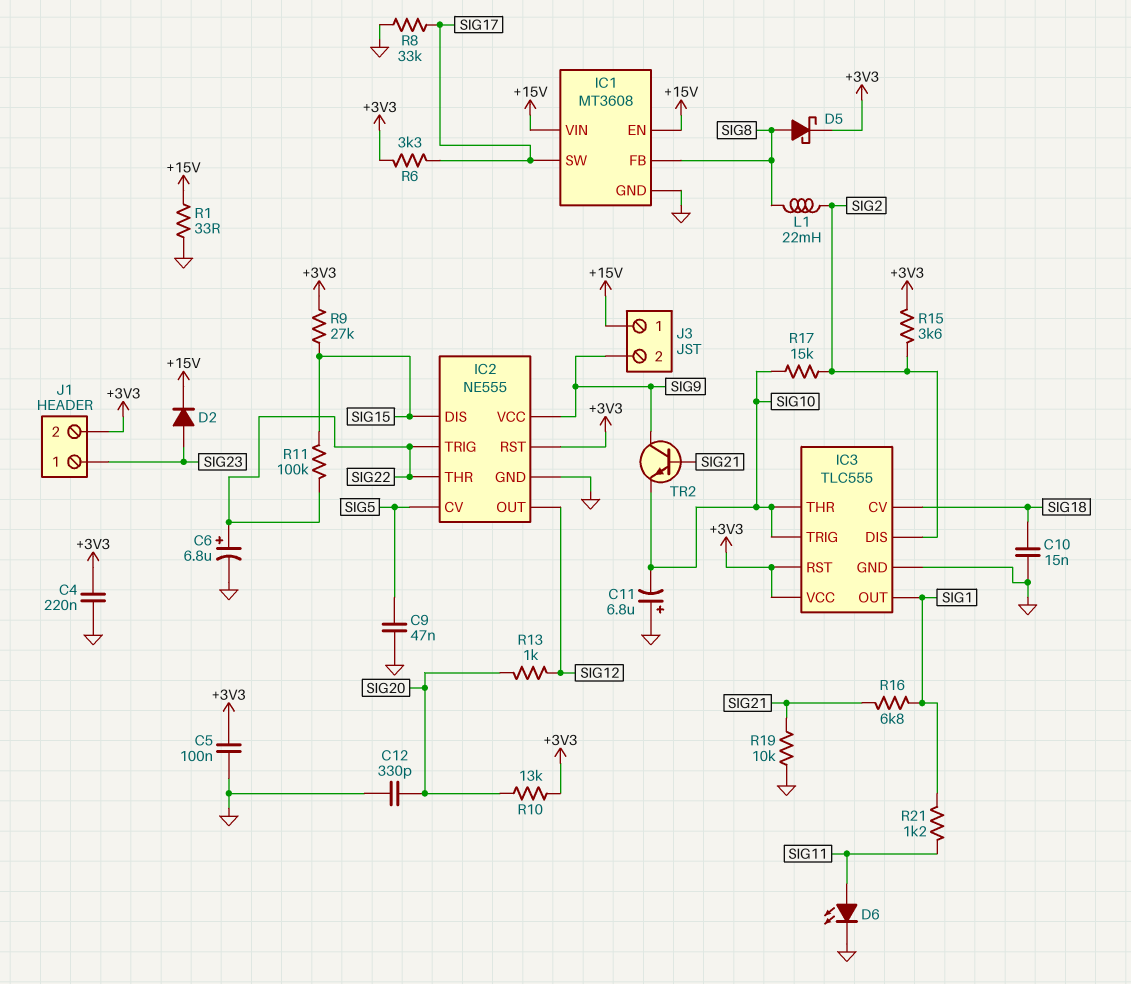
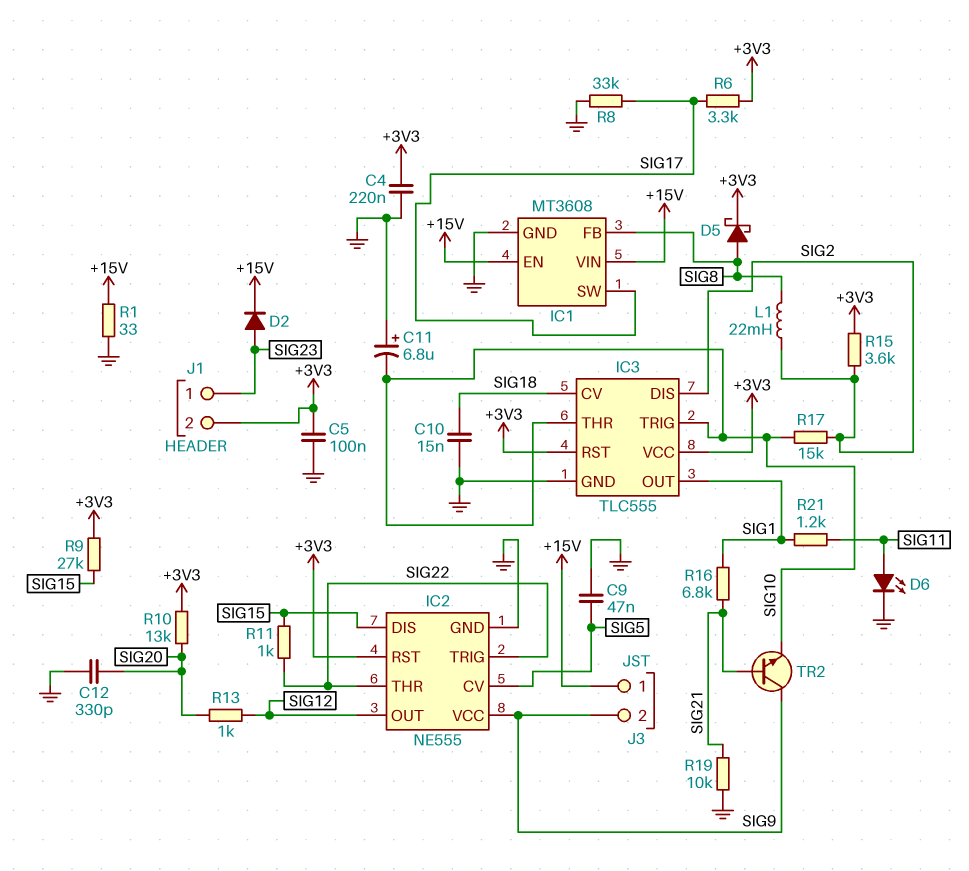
C6: 6.8uF (plus SIG22, minus GND) -> none
R11: 100k (SIG15, SIG22) -> 1k (SIG15, SIG22)

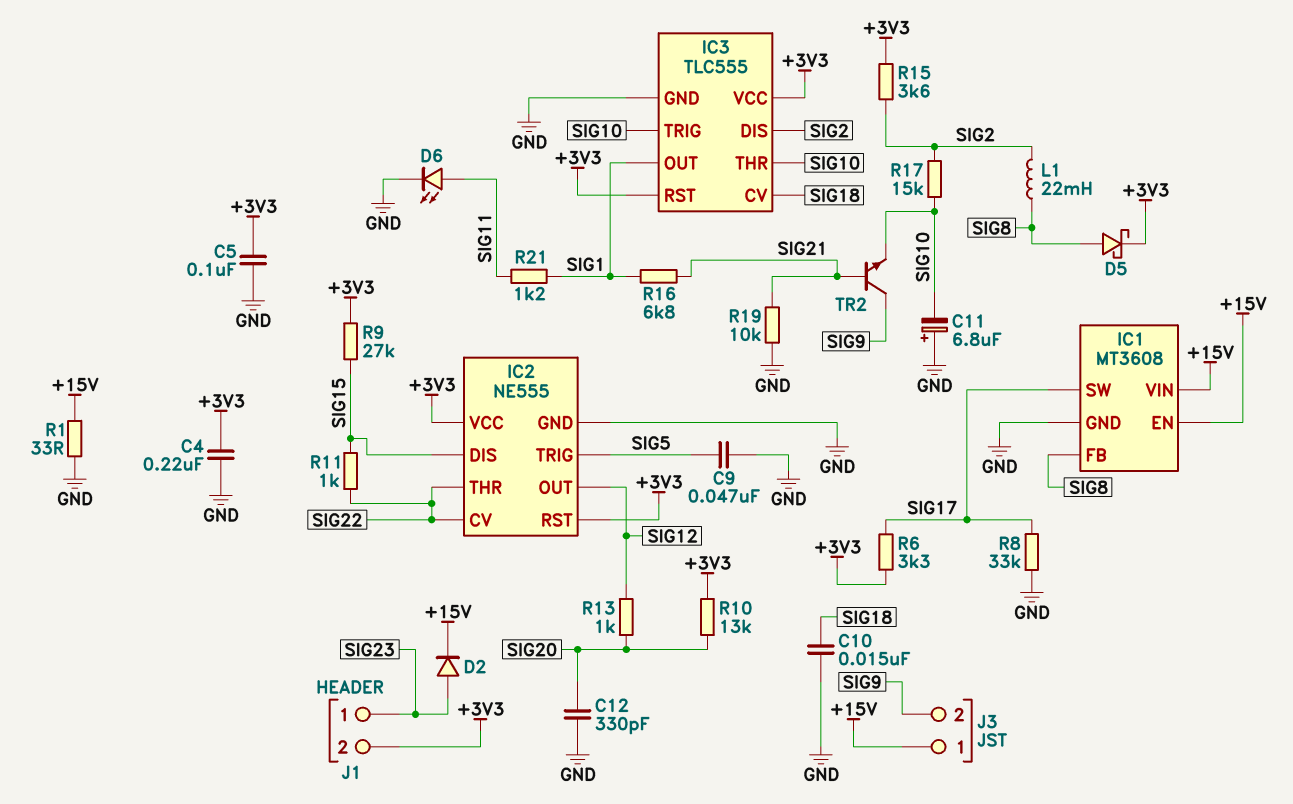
IC2 pin CV: SIG5 -> SIG22
IC2 pin TRIG: SIG22 -> SIG5
IC2 pin VCC: SIG9 -> +3V3

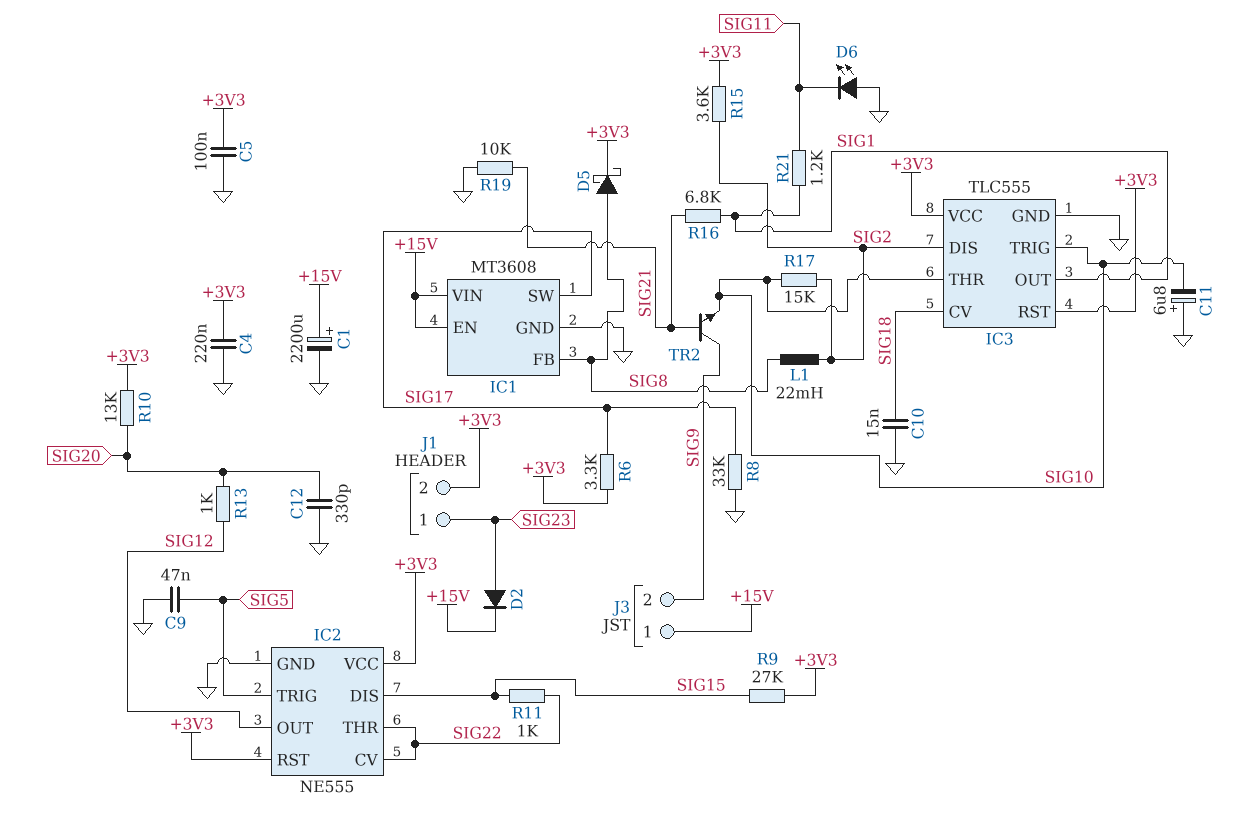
C1: none -> 2200uF (plus +15V, minus GND)
D6: LED (A SIG11, K GND) -> LED (A GND, K SIG11)
R1: 33 (+15V, GND) -> none

